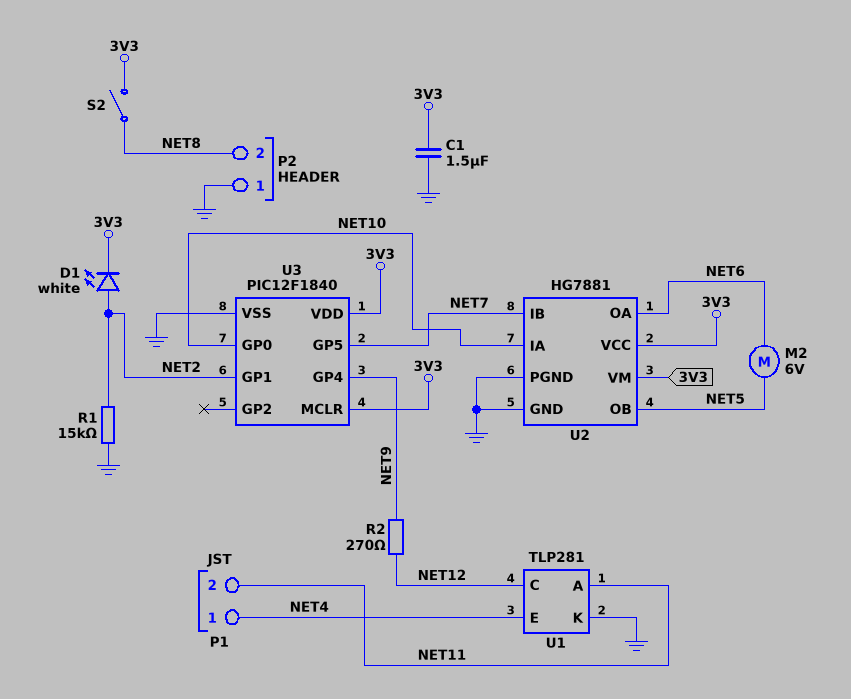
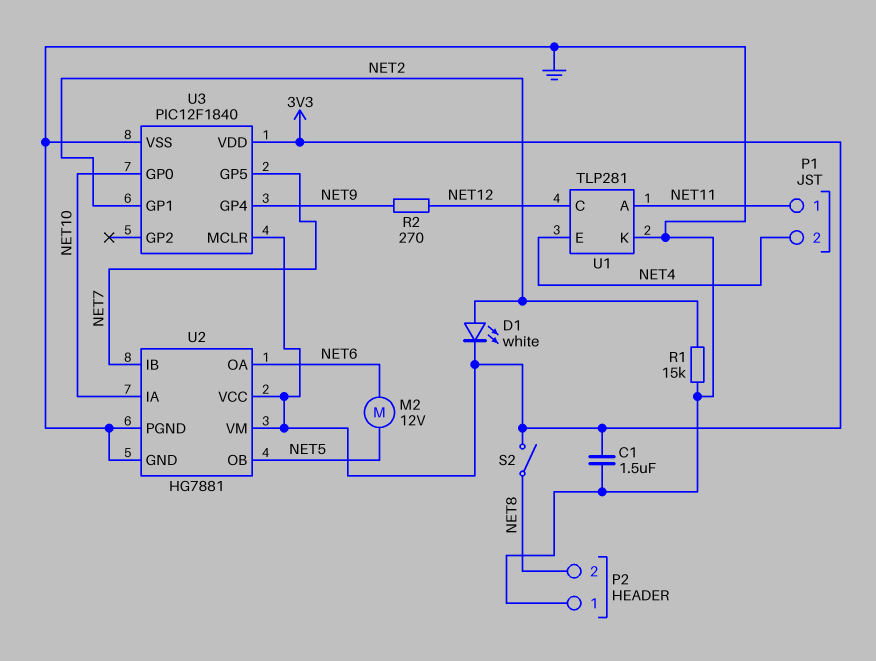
M2: motor 6V (NET5, NET6) -> motor 12V (NET5, NET6)
P1 pin 1: NET4 -> NET11
P1 pin 2: NET11 -> NET4

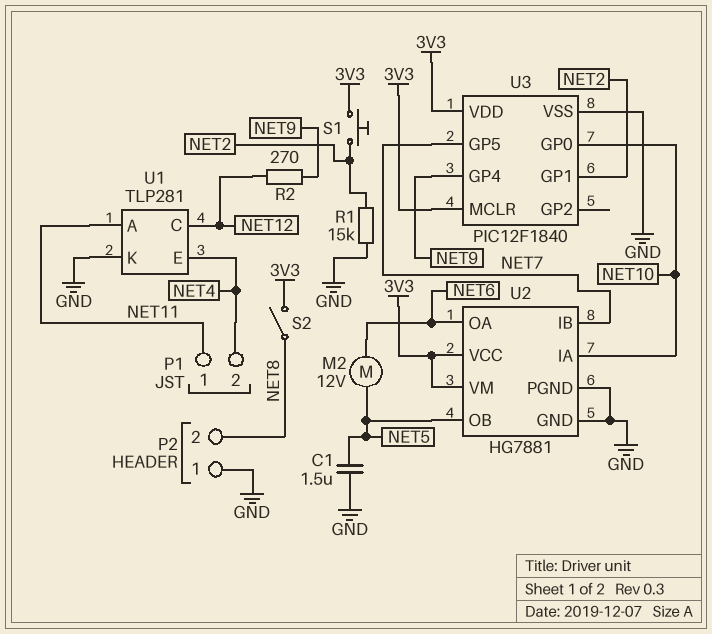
C1: 1.5uF (3V3, GND) -> 1.5uF (GND, NET5)
D1: LED white (A NET2, K 3V3) -> none
S1: none -> button (3V3, NET2)

